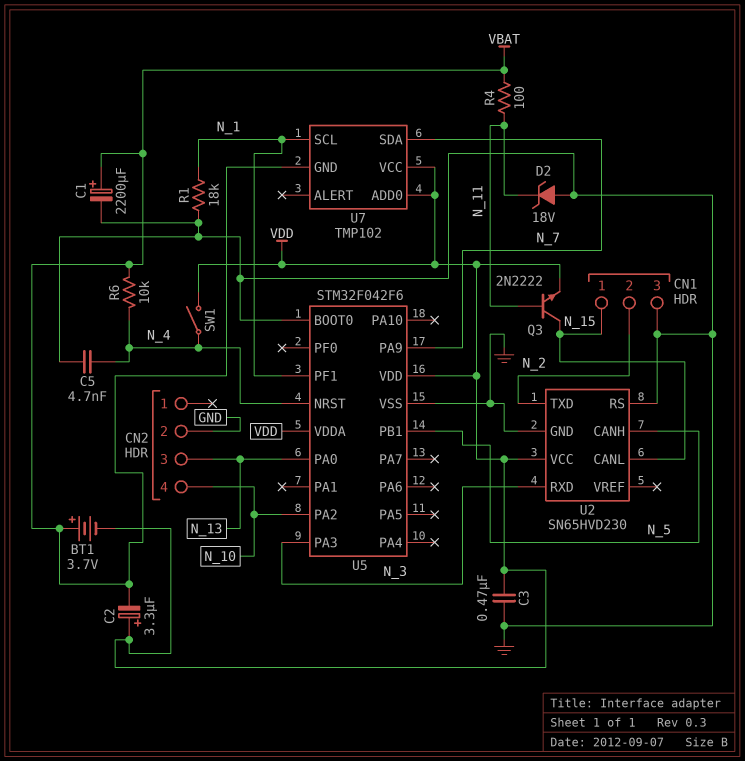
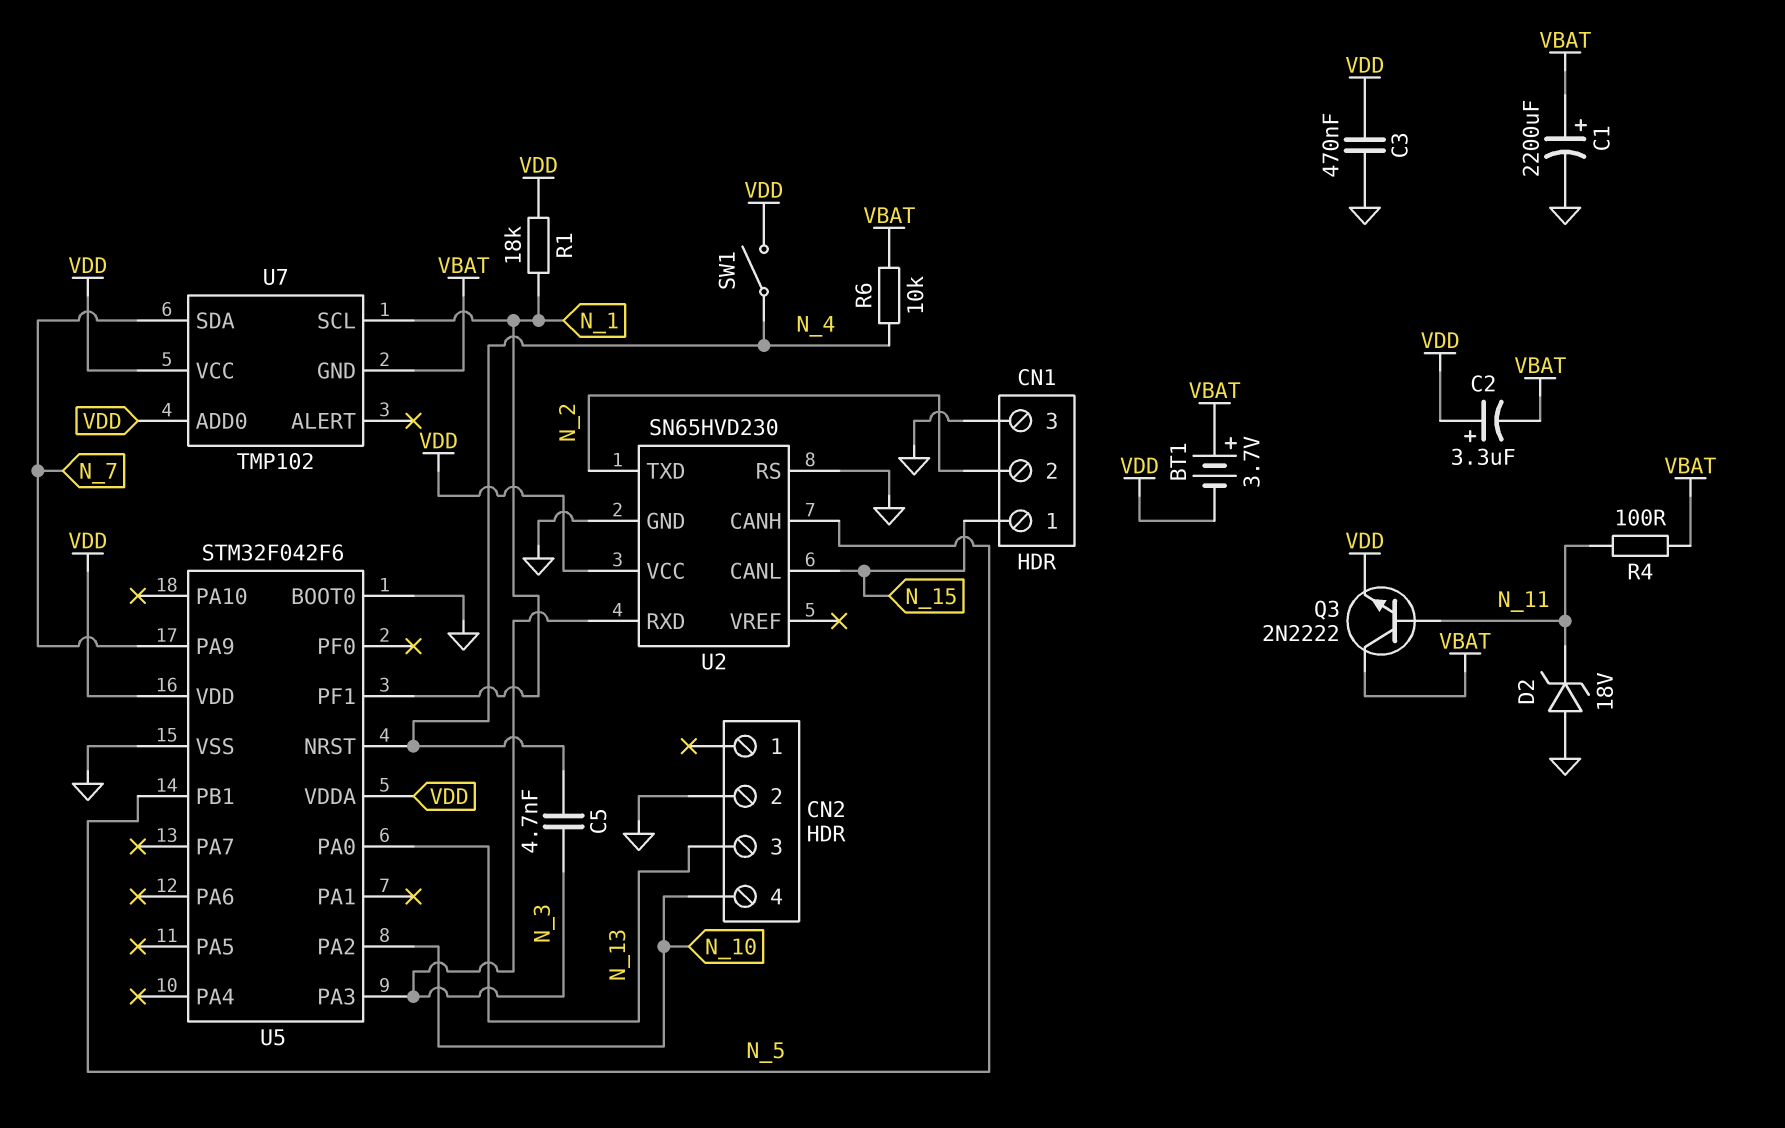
C5: 4.7nF (GND, N_4) -> 4.7nF (N_3, N_4)
Q3: NPN 2N2222 (B N_11, C N_15, E VDD) -> NPN 2N2222 (B N_11, C VBAT, E VDD)
R1: 18k (GND, N_1) -> 18k (N_1, VDD)

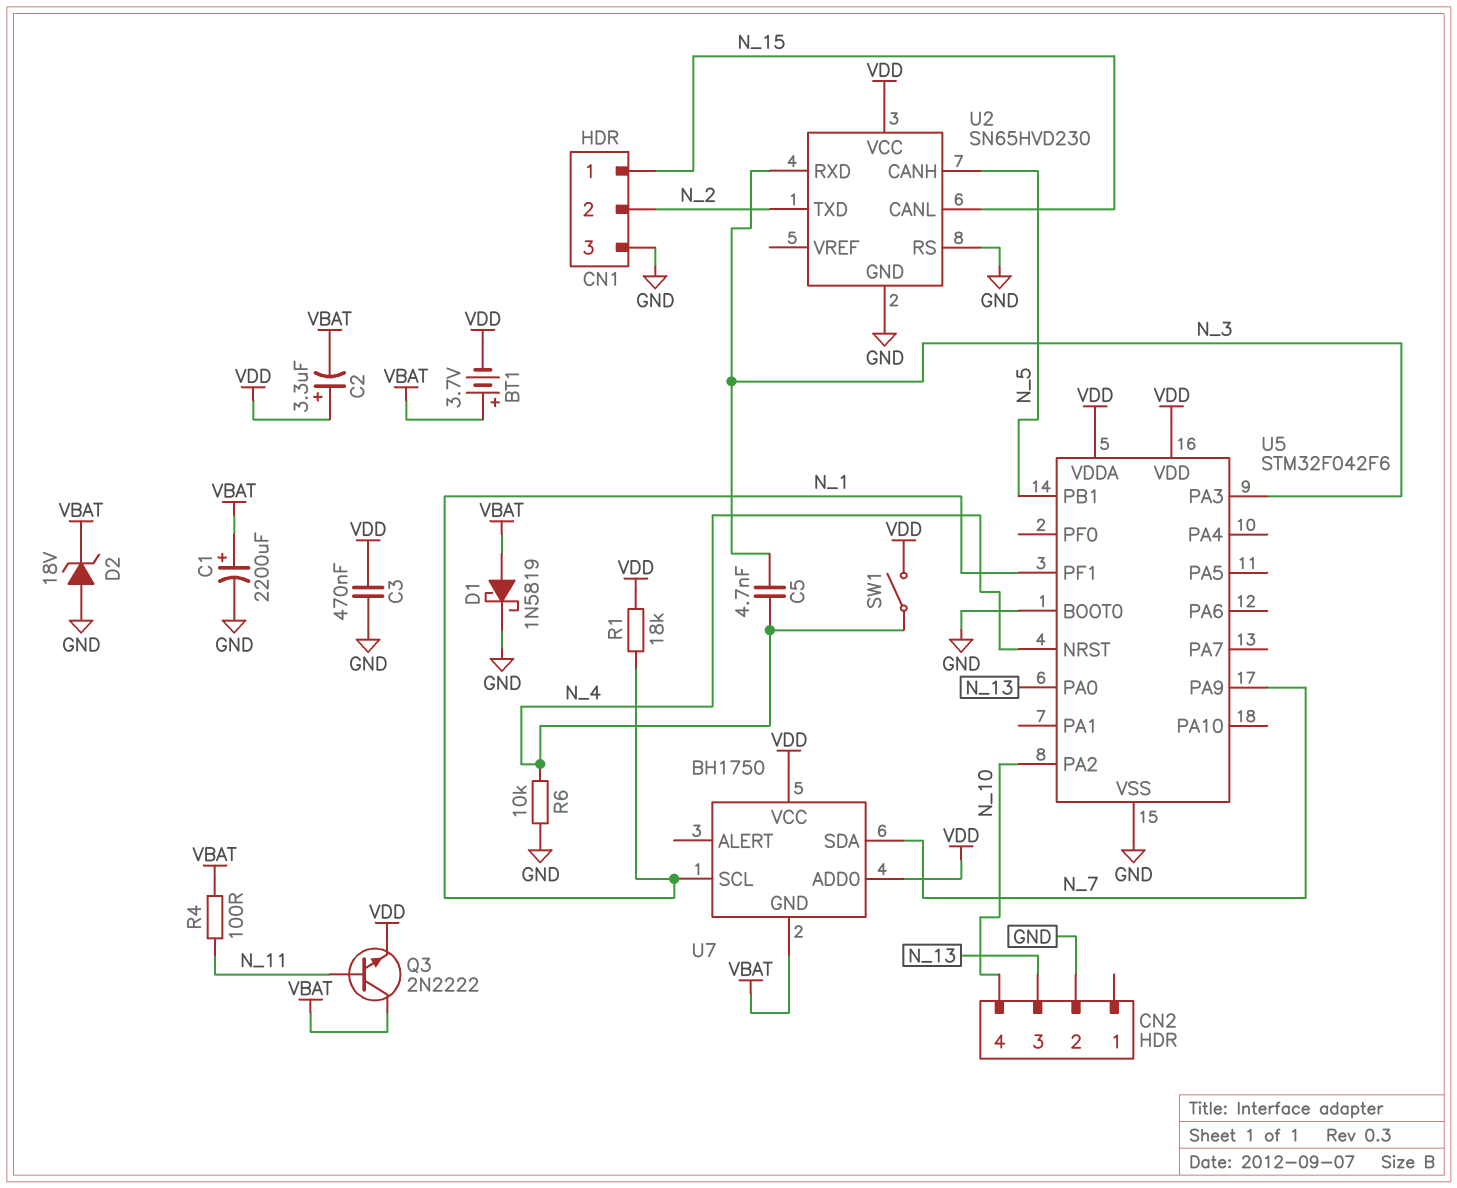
D1: none -> schottky 1N5819 (A VBAT, K GND)
D2: zener 18V (A GND, K N_11) -> zener 18V (A GND, K VBAT)
R6: 10k (N_4, VBAT) -> 10k (GND, N_4)
U7: TMP102 -> BH1750

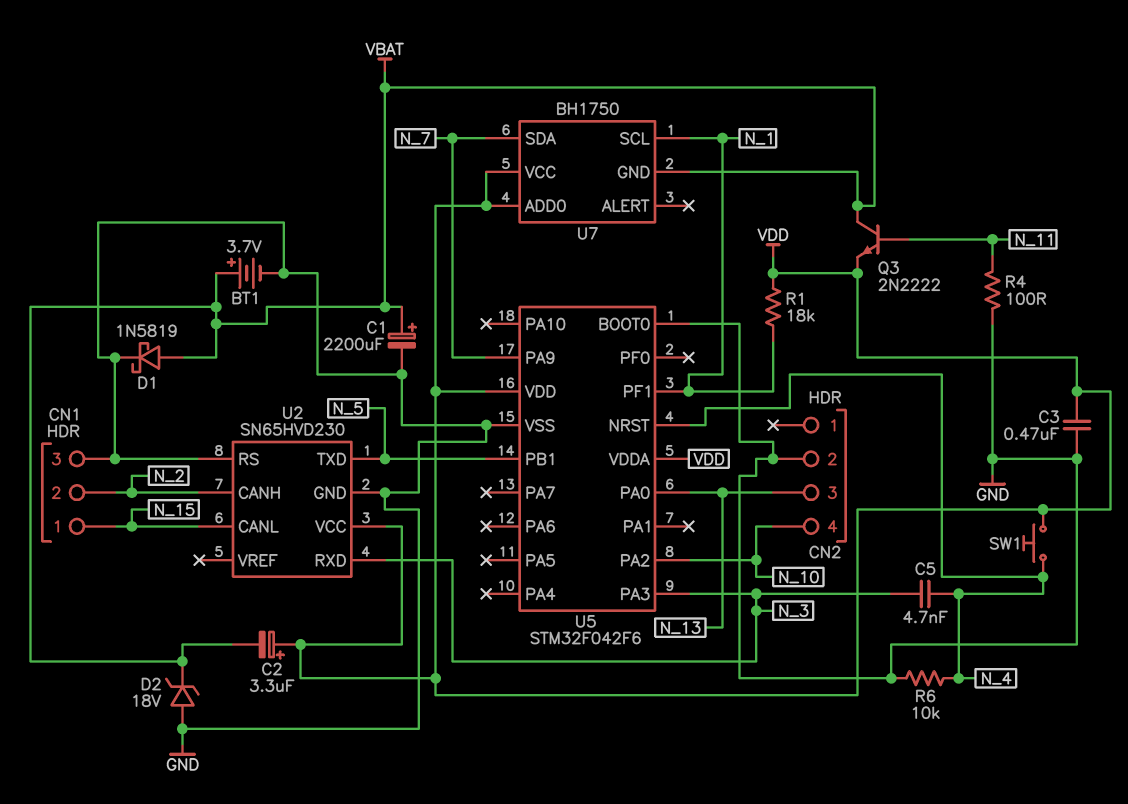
BT1: 3.7V (plus VBAT, minus VDD) -> 3.7V (plus VBAT, minus GND)
R4: 100 (N_11, VBAT) -> 100 (GND, N_11)
SW1: switch (N_4, VDD) -> button (N_4, VDD)
U2 pin CANH: N_5 -> N_2
U2 pin TXD: N_2 -> N_5

